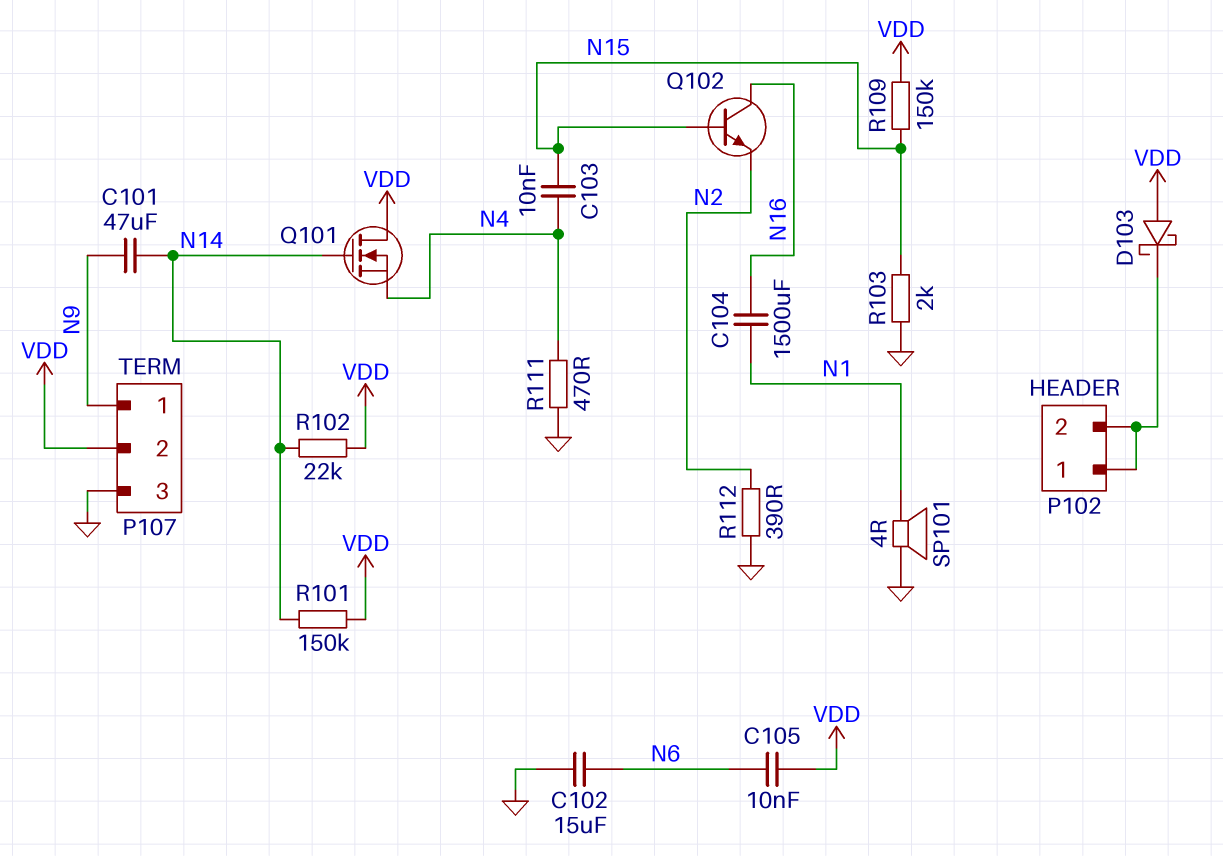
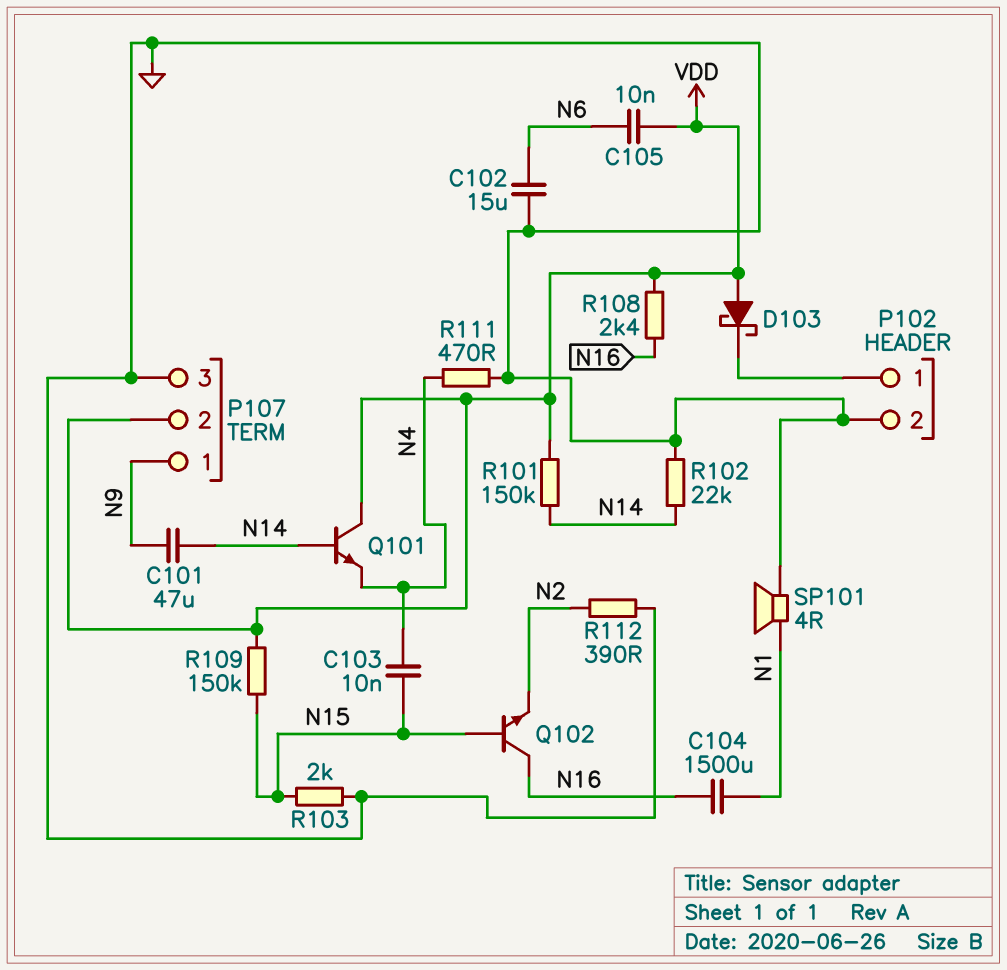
P102 pin 2: P102/1 -> GND
Q101: NMOS (G N14, D VDD, S N4) -> NPN (B N14, C VDD, E N4)
R102: 22k (N14, VDD) -> 22k (GND, N14)
R108: none -> 2.4k (N16, VDD)

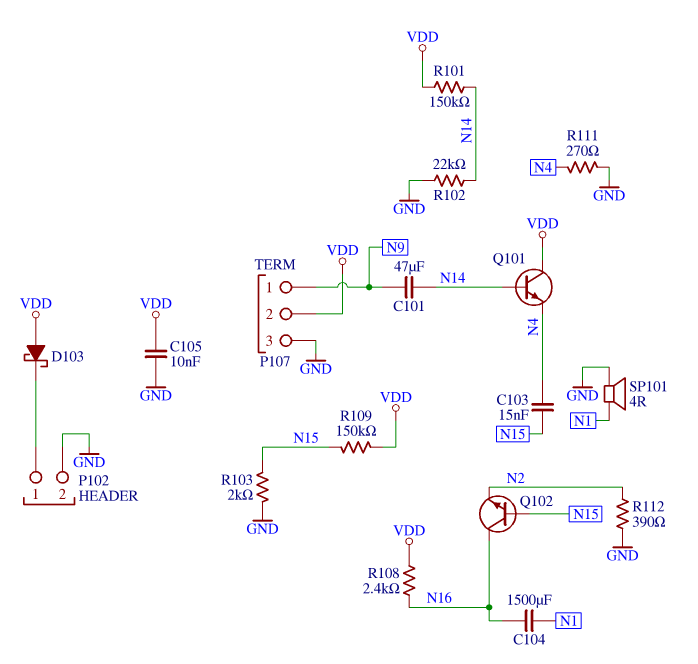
C102: 15uF (GND, N6) -> none
C103: 10nF (N4, N15) -> 15nF (N4, N15)
C105: 10nF (N6, VDD) -> 10nF (GND, VDD)
R111: 470 (GND, N4) -> 270 (GND, N4)

